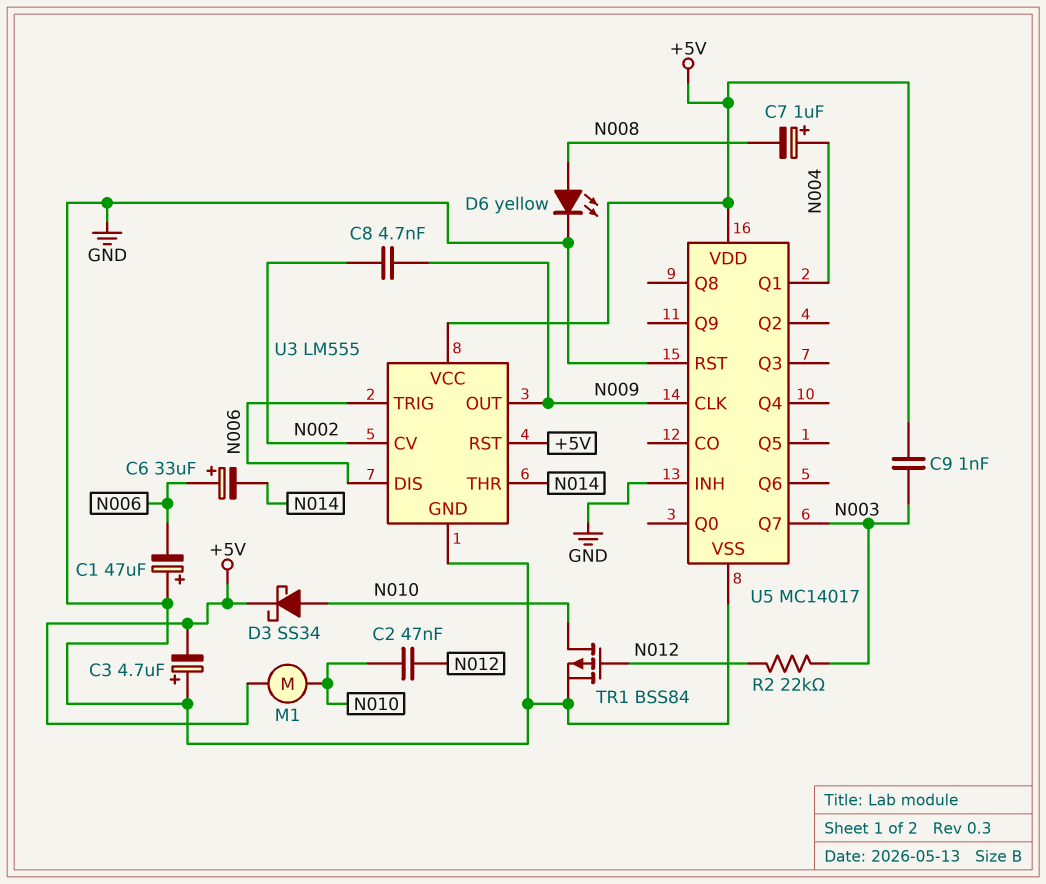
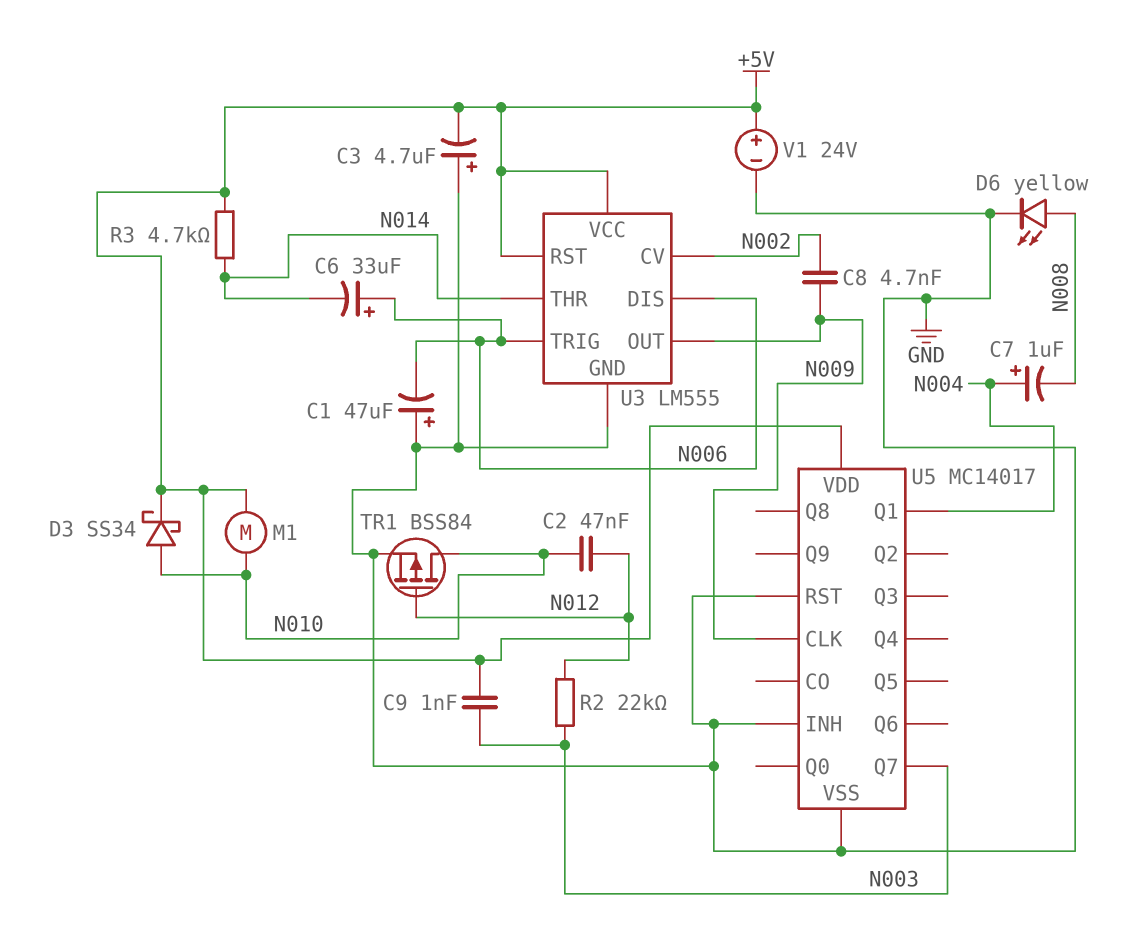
R3: none -> 4.7k (+5V, N014)
V1: none -> 24V (plus +5V, minus GND)

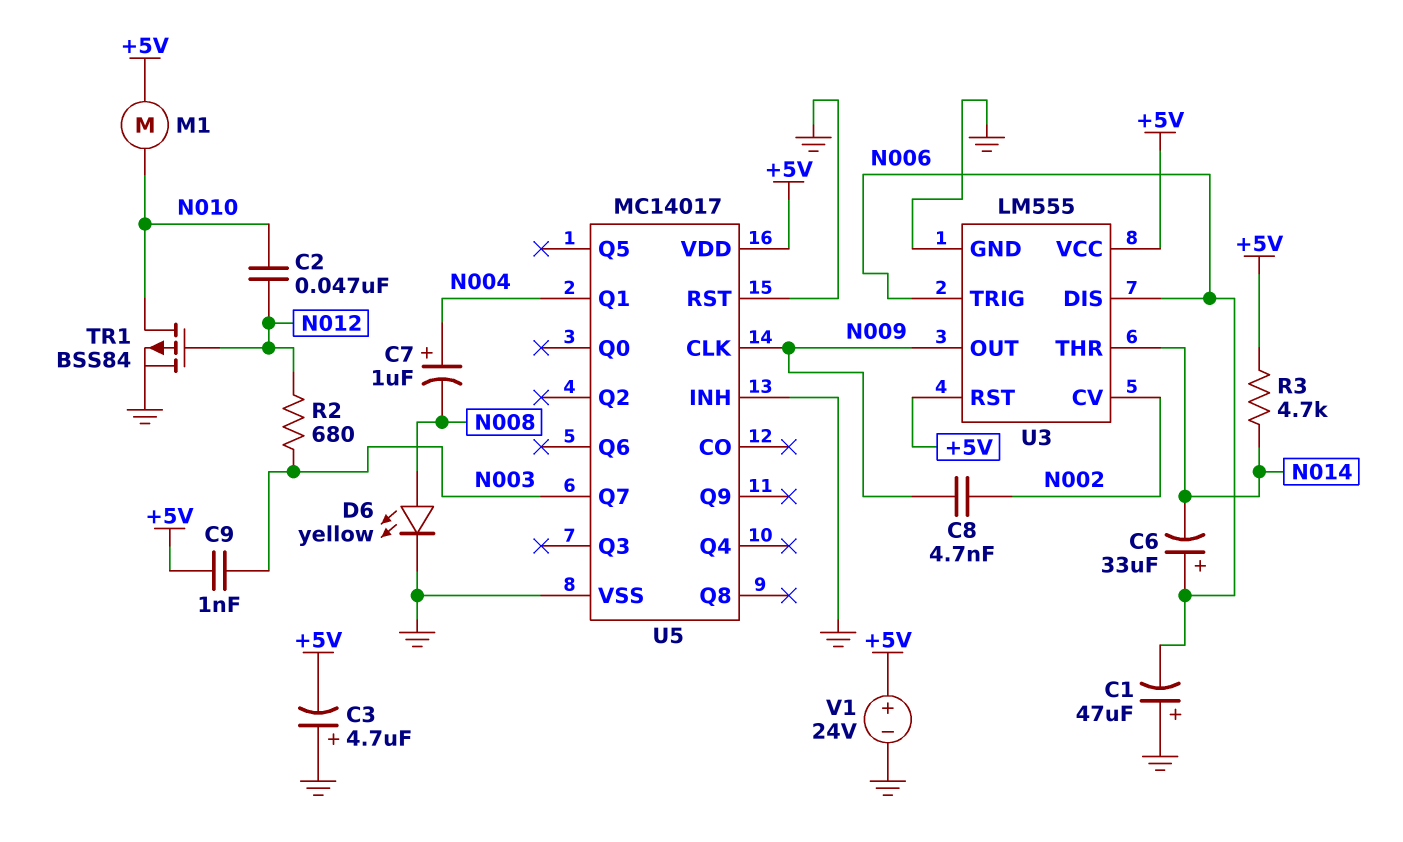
D3: schottky SS34 (A N010, K +5V) -> none
R2: 22k (N003, N012) -> 680 (N003, N012)

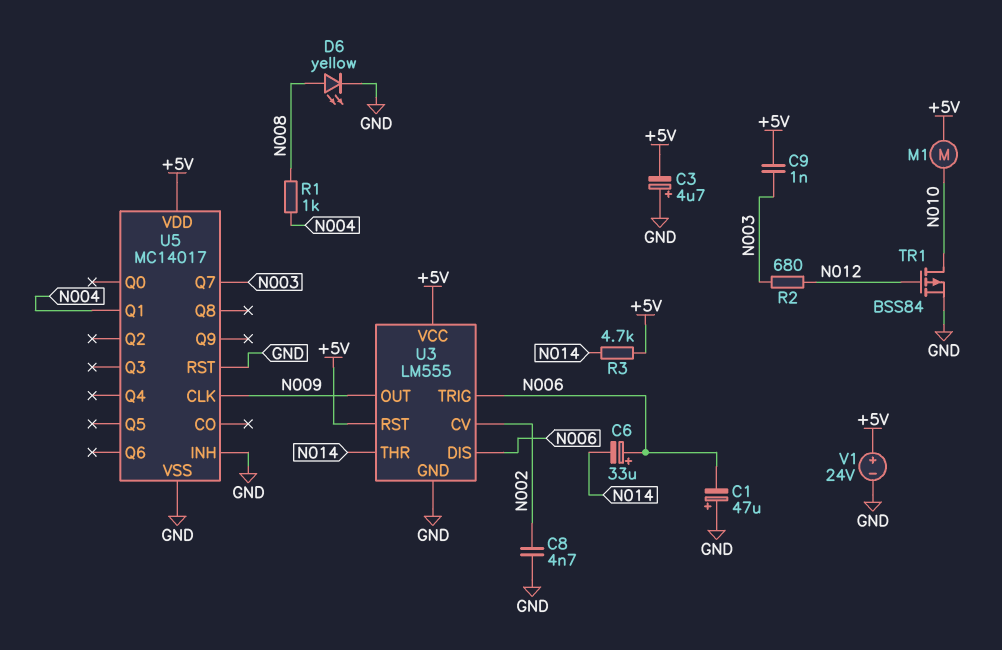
C2: 47nF (N010, N012) -> none
C7: 1uF (plus N004, minus N008) -> none
C8: 4.7nF (N002, N009) -> 4.7nF (GND, N002)
R1: none -> 1k (N004, N008)

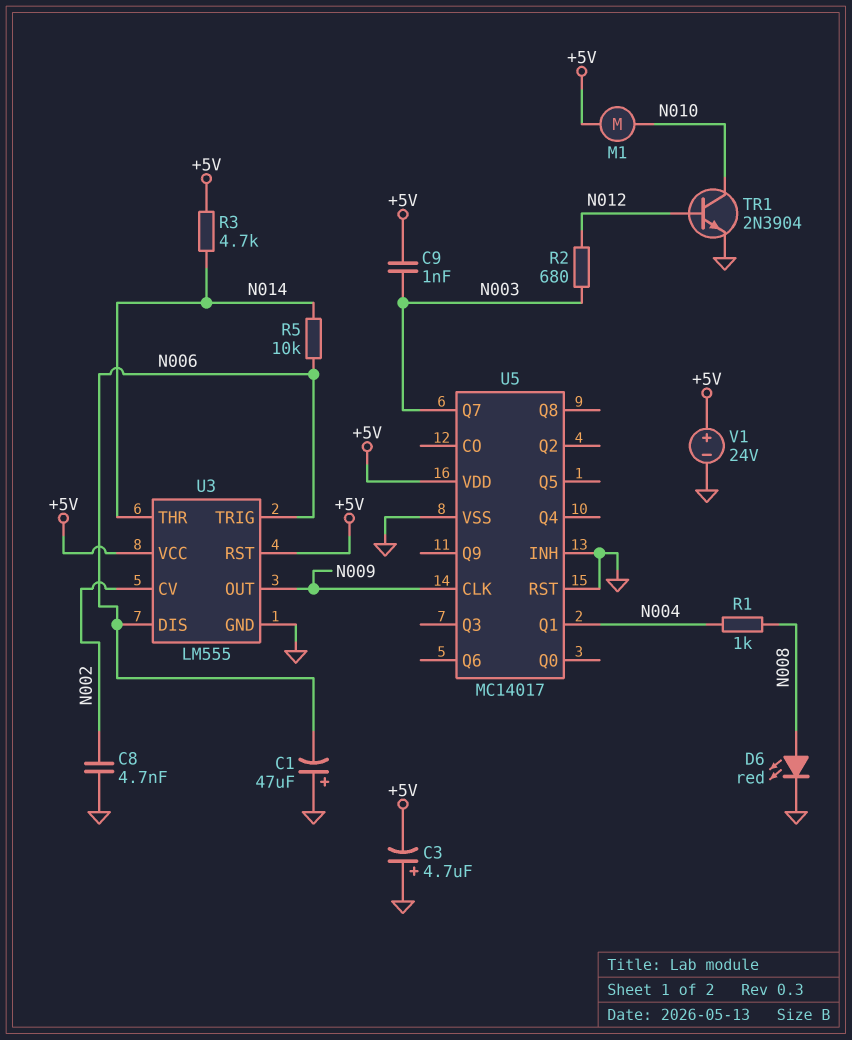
C6: 33uF (plus N006, minus N014) -> none
D6: LED yellow (A N008, K GND) -> LED red (A N008, K GND)
R5: none -> 10k (N006, N014)
TR1: PMOS BSS84 (G N012, D N010, S GND) -> NPN 2N3904 (B N012, C N010, E GND)

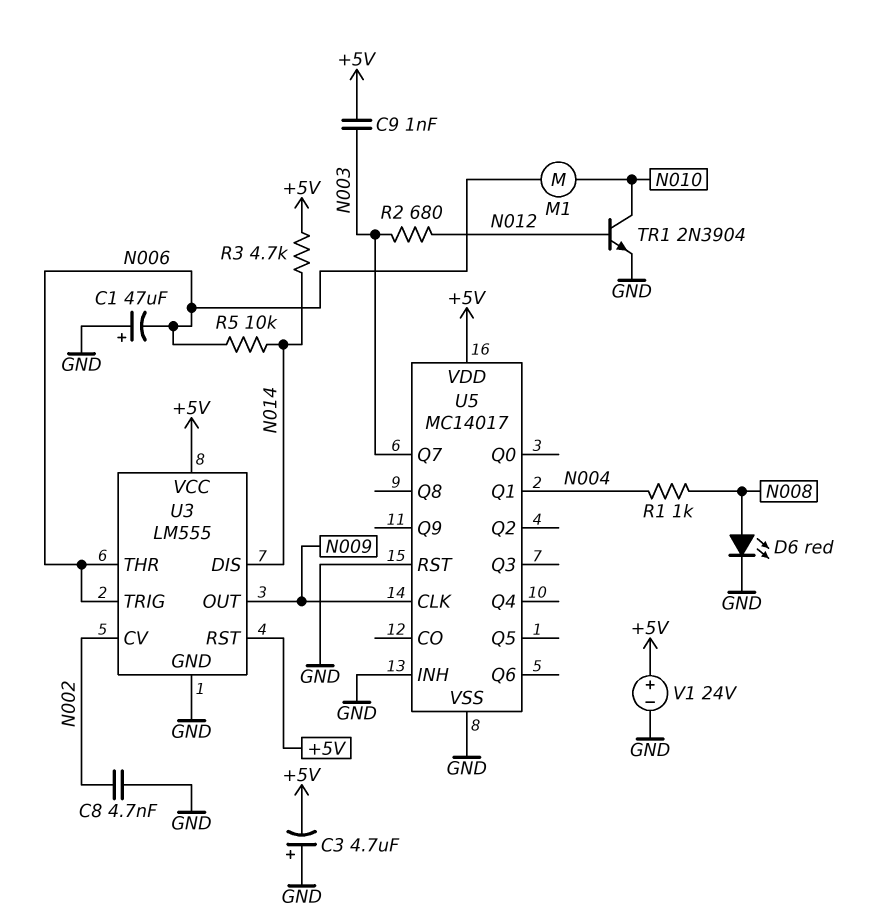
M1: motor (+5V, N010) -> motor (N006, N010)
U3 pin DIS: N006 -> N014
U3 pin THR: N014 -> N006

